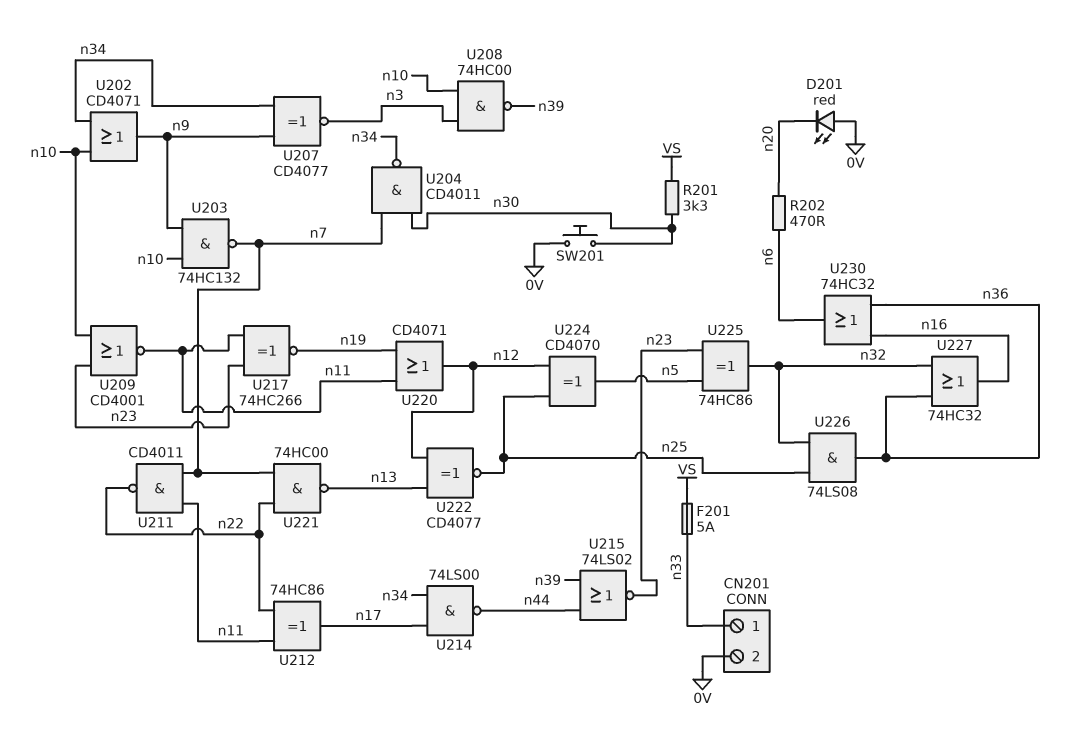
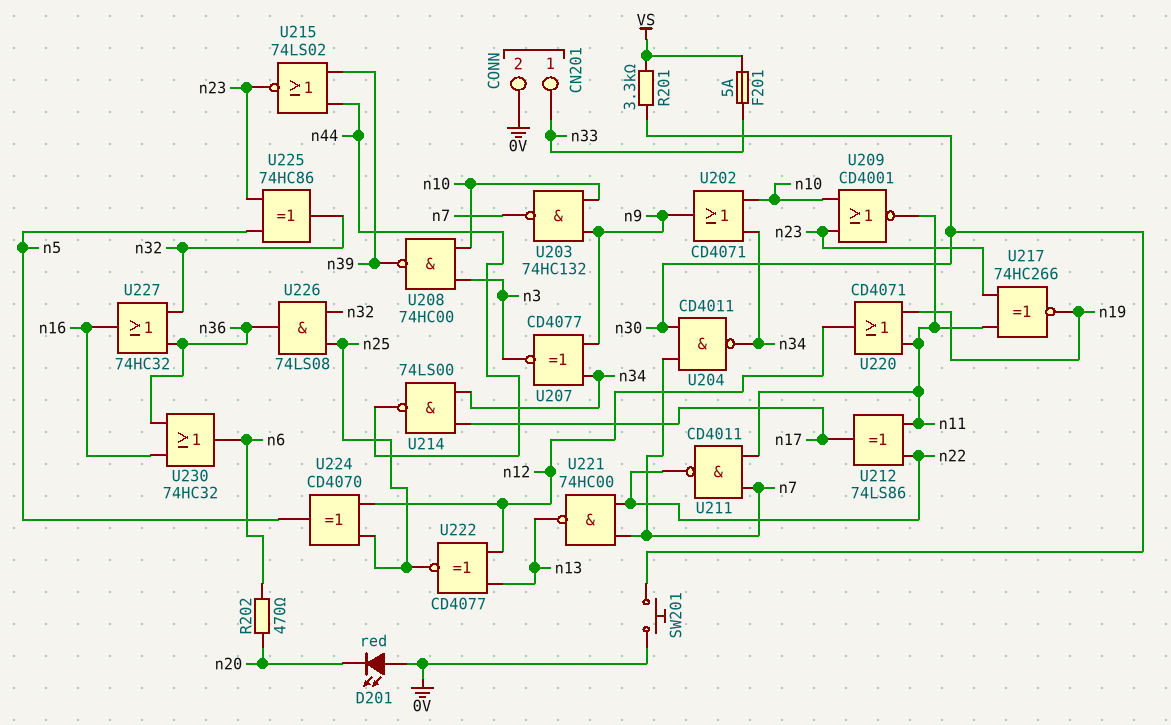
U212: XOR 74HC86 (in n11, in n22, out n17) -> XOR 74LS86 (in n11, in n22, out n17)

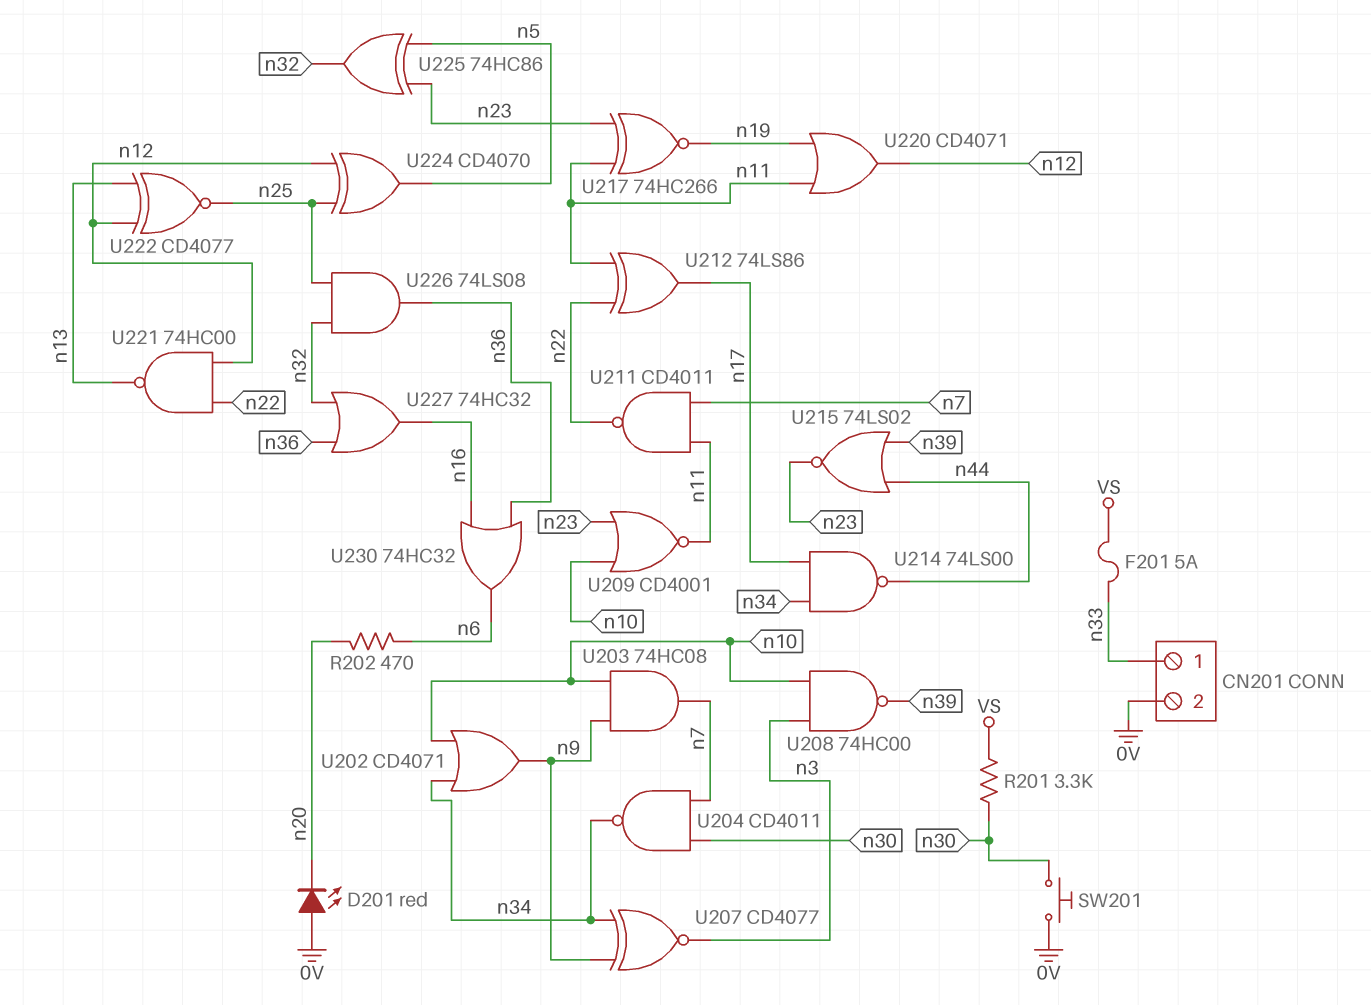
U203: NAND 74HC132 (in n9, in n10, out n7) -> AND 74HC08 (in n9, in n10, out n7)
U221: NAND 74HC00 (in n7, in n22, out n13) -> NAND 74HC00 (in n12, in n22, out n13)

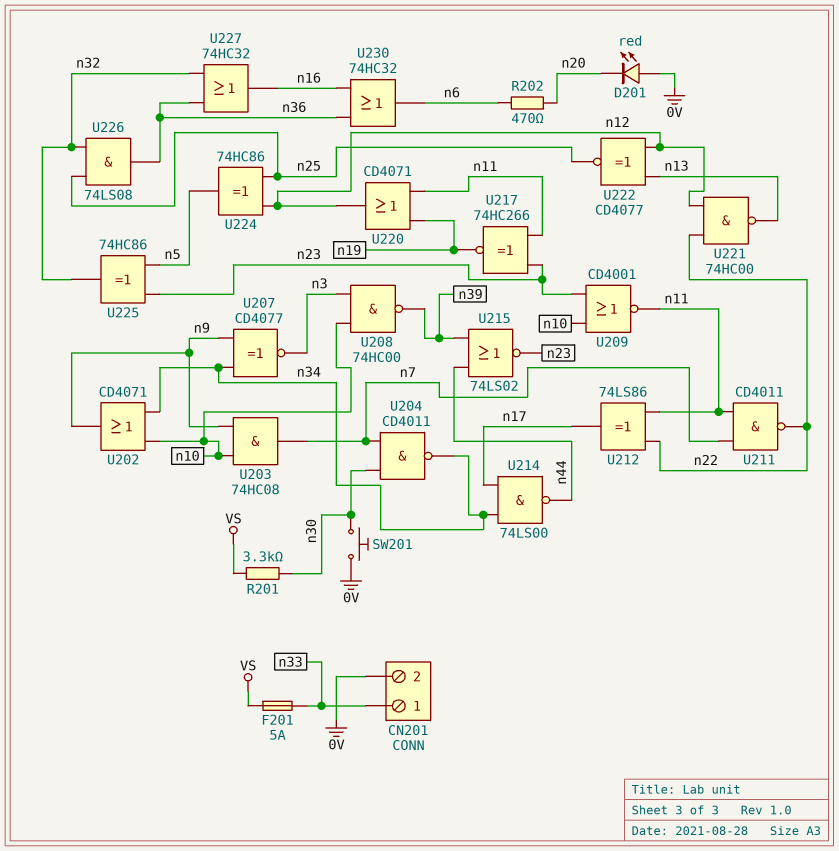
U224: XOR CD4070 (in n12, in n25, out n5) -> XOR 74HC86 (in n12, in n25, out n5)

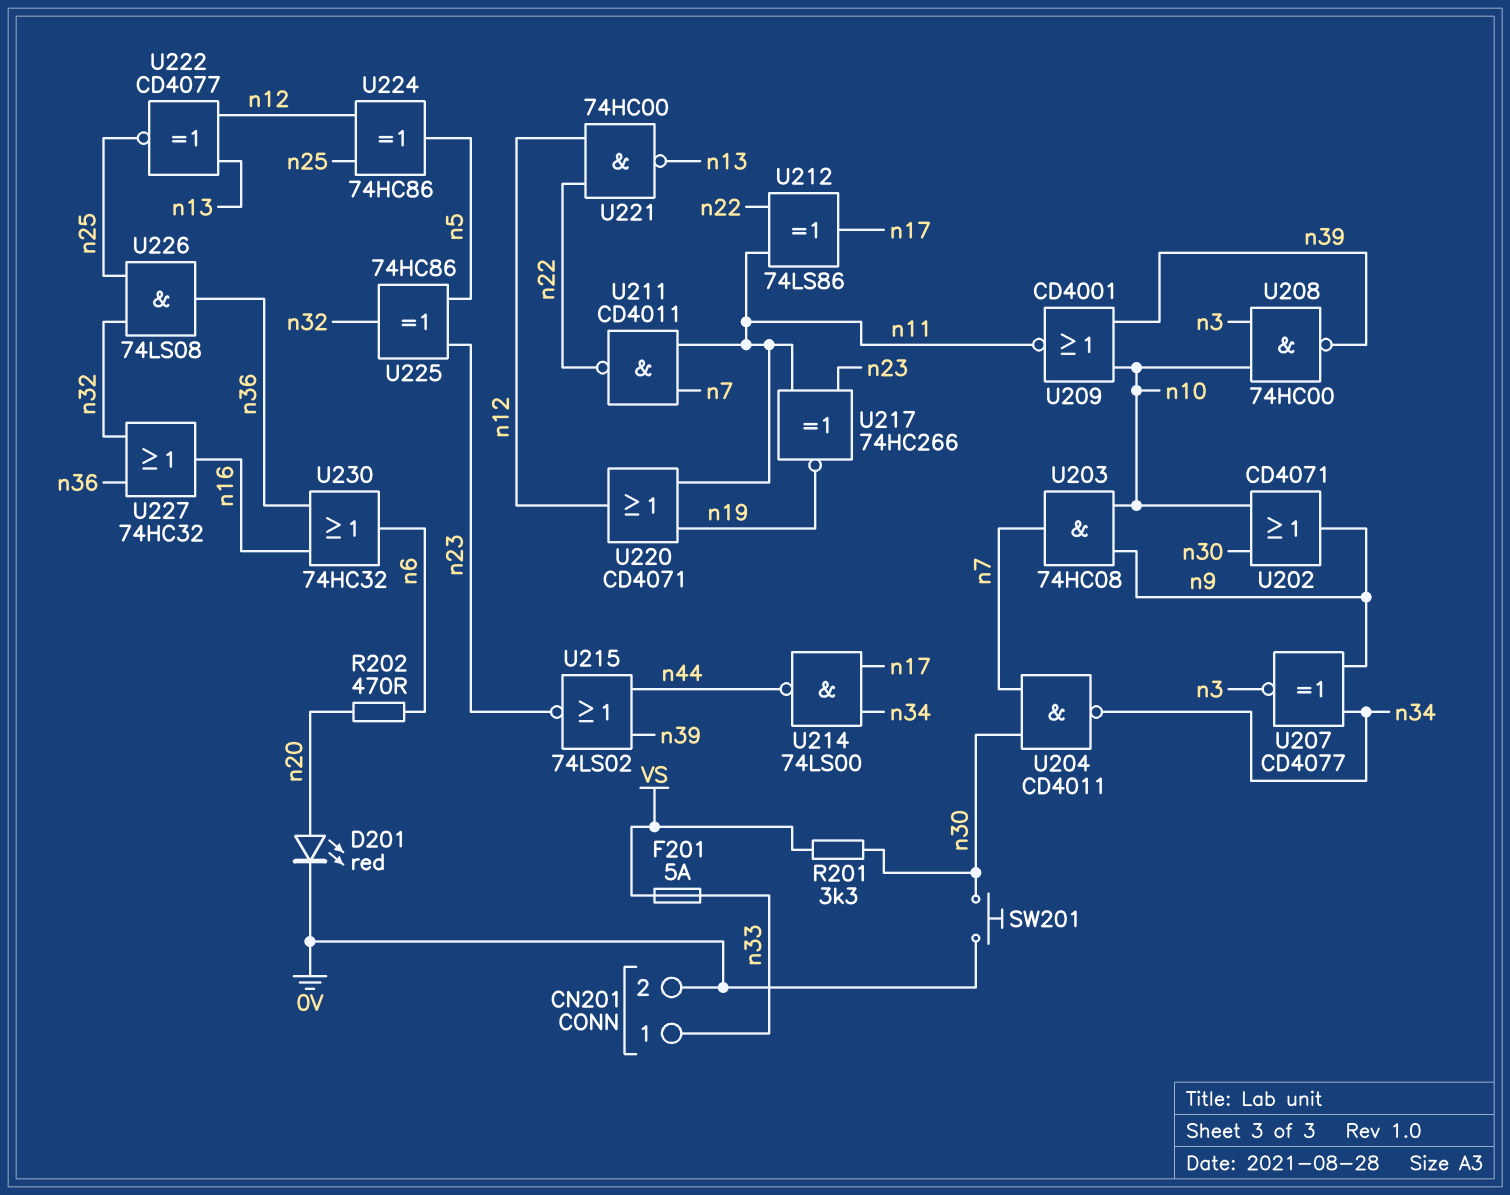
D201: LED red (A 0V, K n20) -> LED red (A n20, K 0V)
U202: OR CD4071 (in n10, in n34, out n9) -> OR CD4071 (in n10, in n30, out n9)
U209: NOR CD4001 (in n10, in n23, out n11) -> NOR CD4001 (in n10, in n39, out n11)

